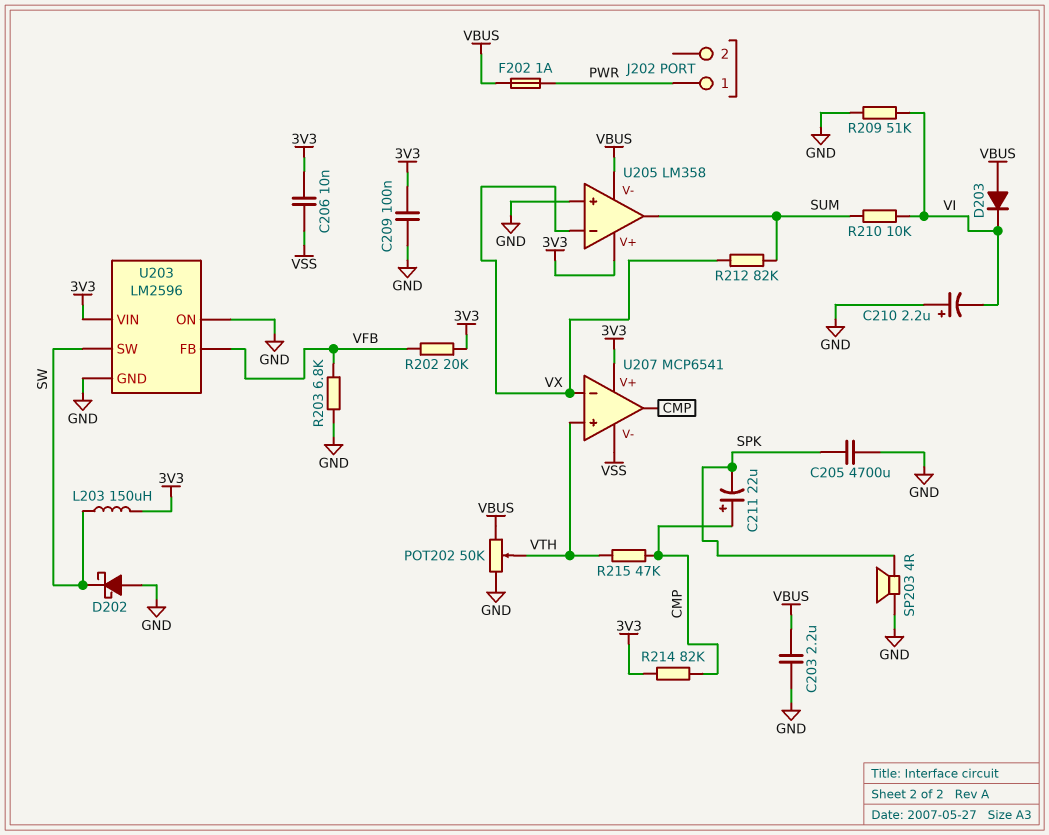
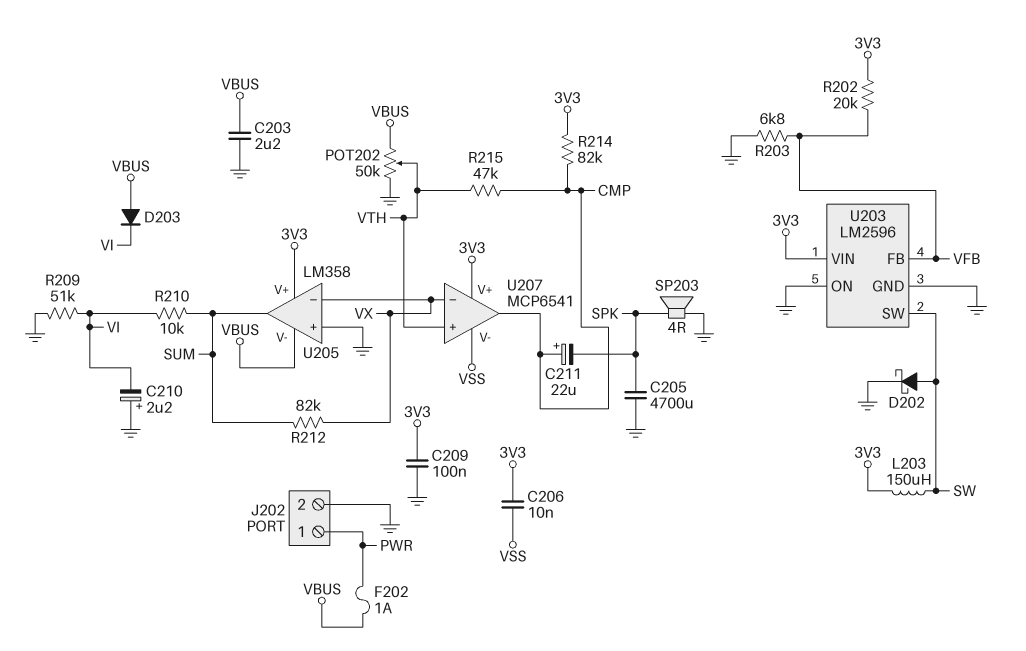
D202: schottky (A GND, K SW) -> schottky (A SW, K GND)
J202 pin 2: none -> GND

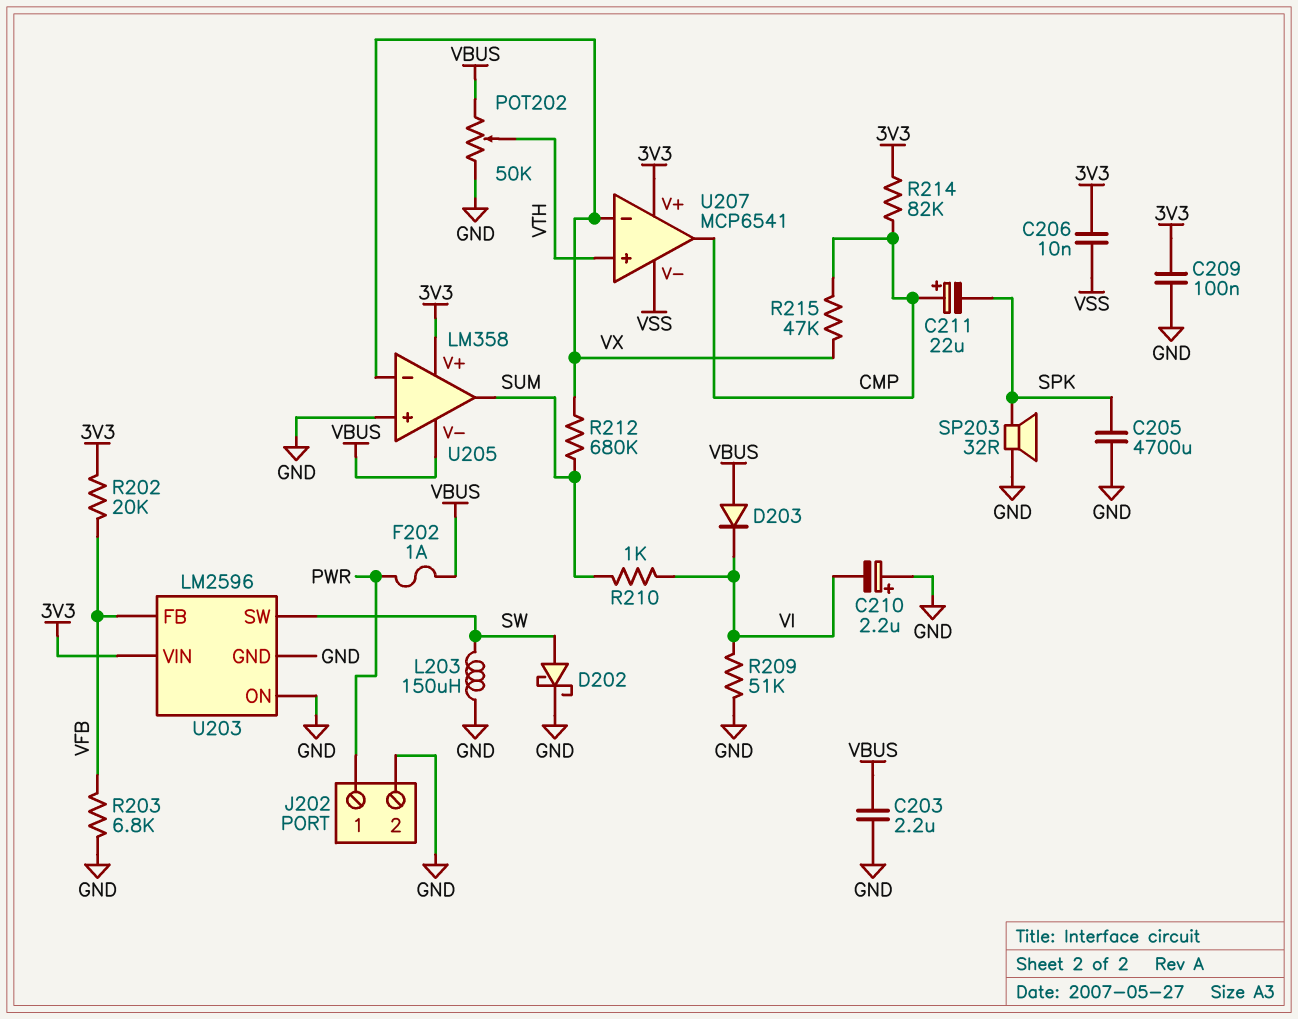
L203: 150uH (3V3, SW) -> 150uH (GND, SW)
R210: 10k (SUM, VI) -> 1k (SUM, VI)
R212: 82k (SUM, VX) -> 680k (SUM, VX)
R215: 47k (CMP, VTH) -> 47k (CMP, VX)
SP203: speaker 4R (GND, SPK) -> speaker 32R (GND, SPK)

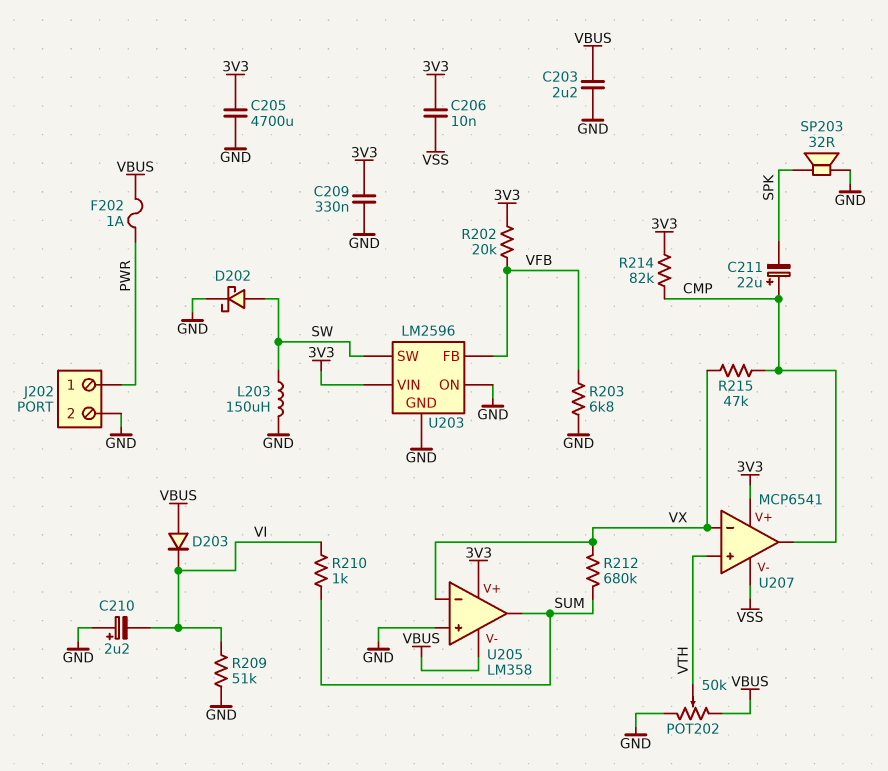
C205: 4700uF (GND, SPK) -> 4700uF (3V3, GND)
C209: 100nF (3V3, GND) -> 330nF (3V3, GND)

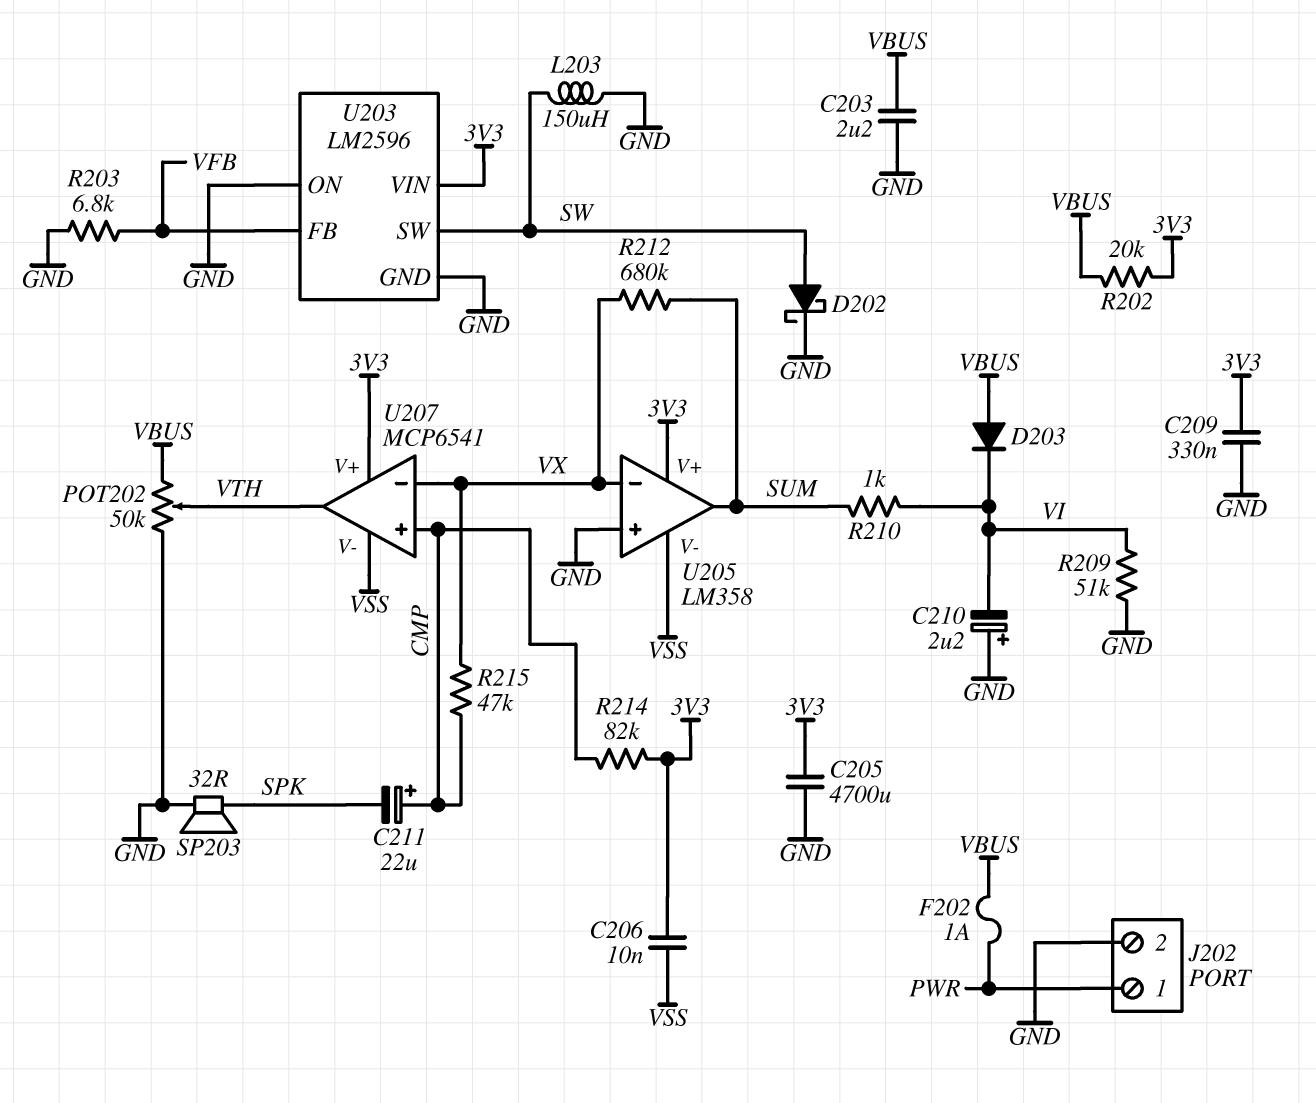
R202: 20k (3V3, VFB) -> 20k (3V3, VBUS)
U205 pin V-: VBUS -> VSS
U207 pin in+: VTH -> CMP
U207 pin out: CMP -> VTH

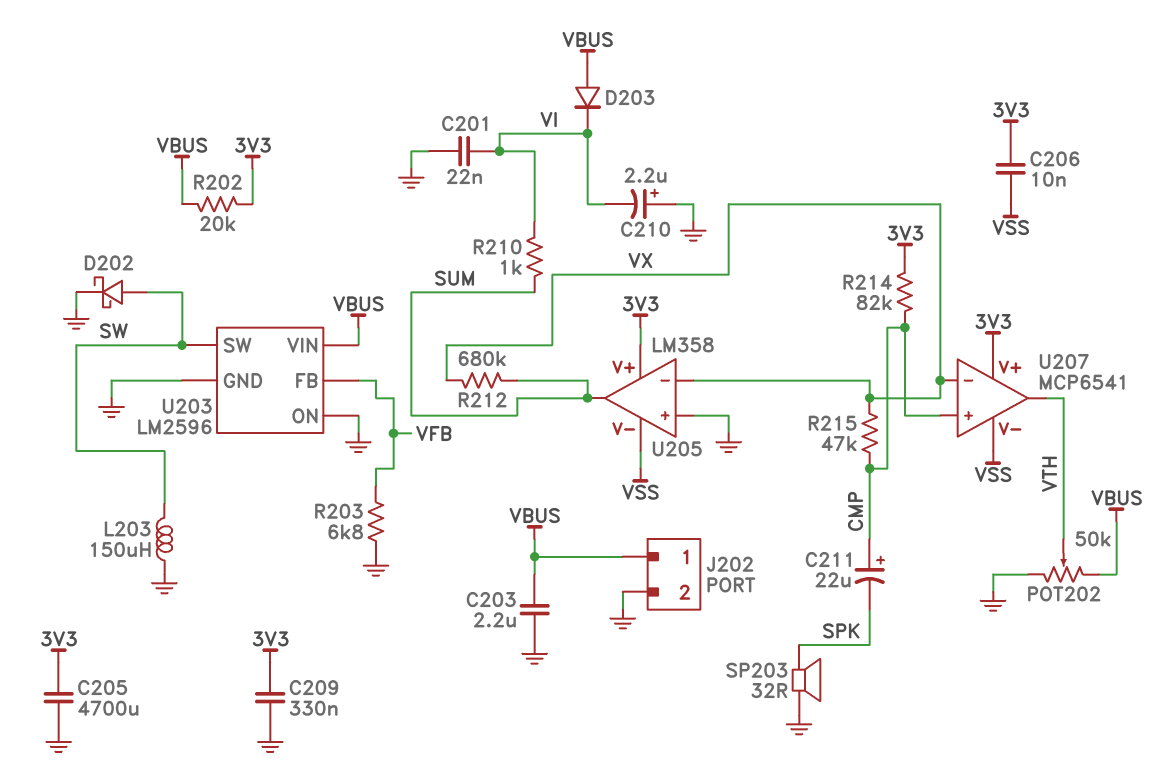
C201: none -> 22nF (GND, VI)
F202: 1A (PWR, VBUS) -> none
J202 pin 1: PWR -> VBUS
R209: 51k (GND, VI) -> none
U203 pin VIN: 3V3 -> VBUS

